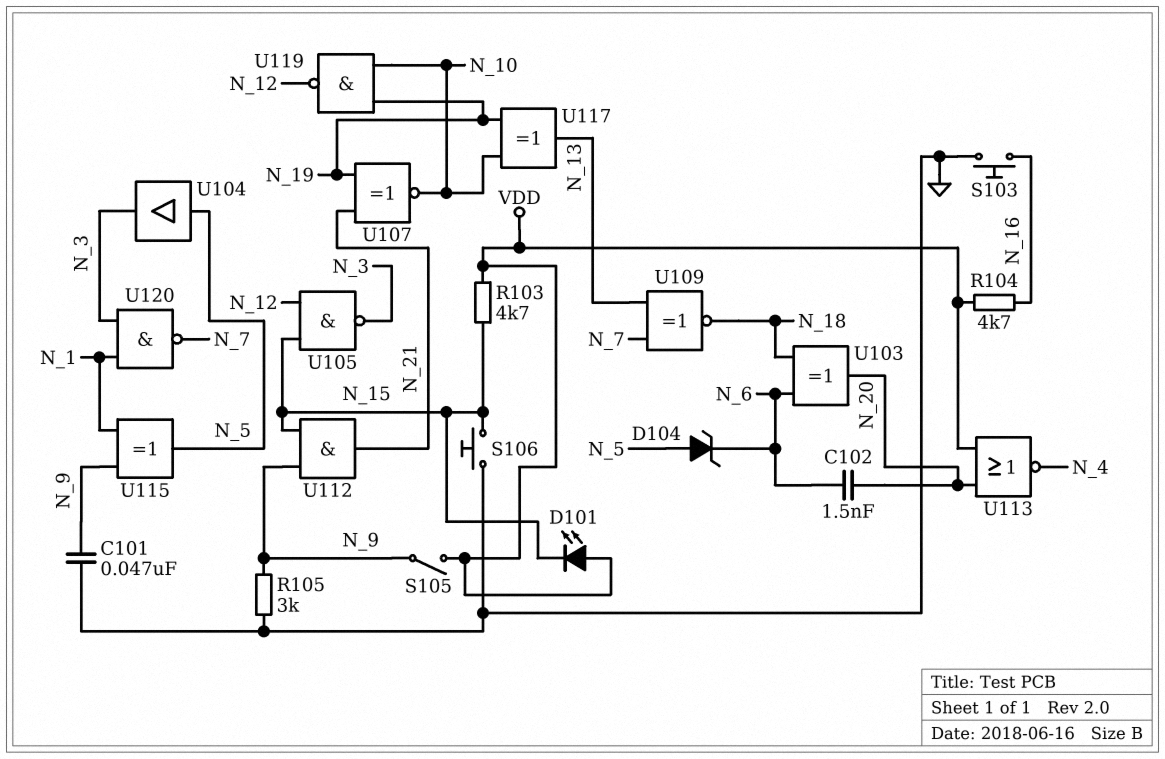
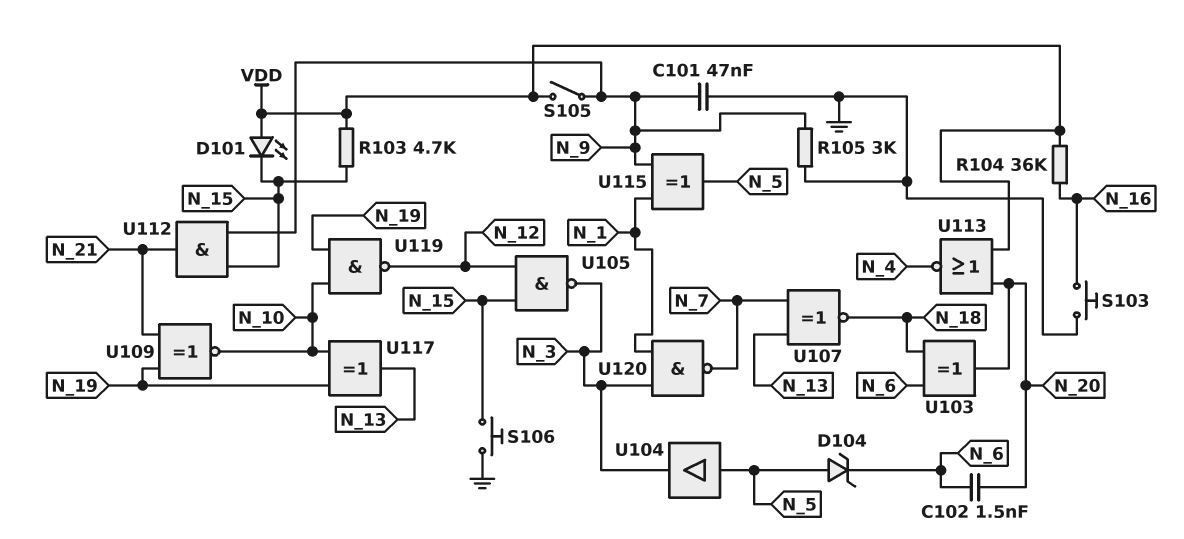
R104: 4.7k (N_16, VDD) -> 36k (N_16, VDD)
U107: XNOR (in N_19, in N_21, out N_10) -> XNOR (in N_7, in N_13, out N_18)
U109: XNOR (in N_7, in N_13, out N_18) -> XNOR (in N_19, in N_21, out N_10)

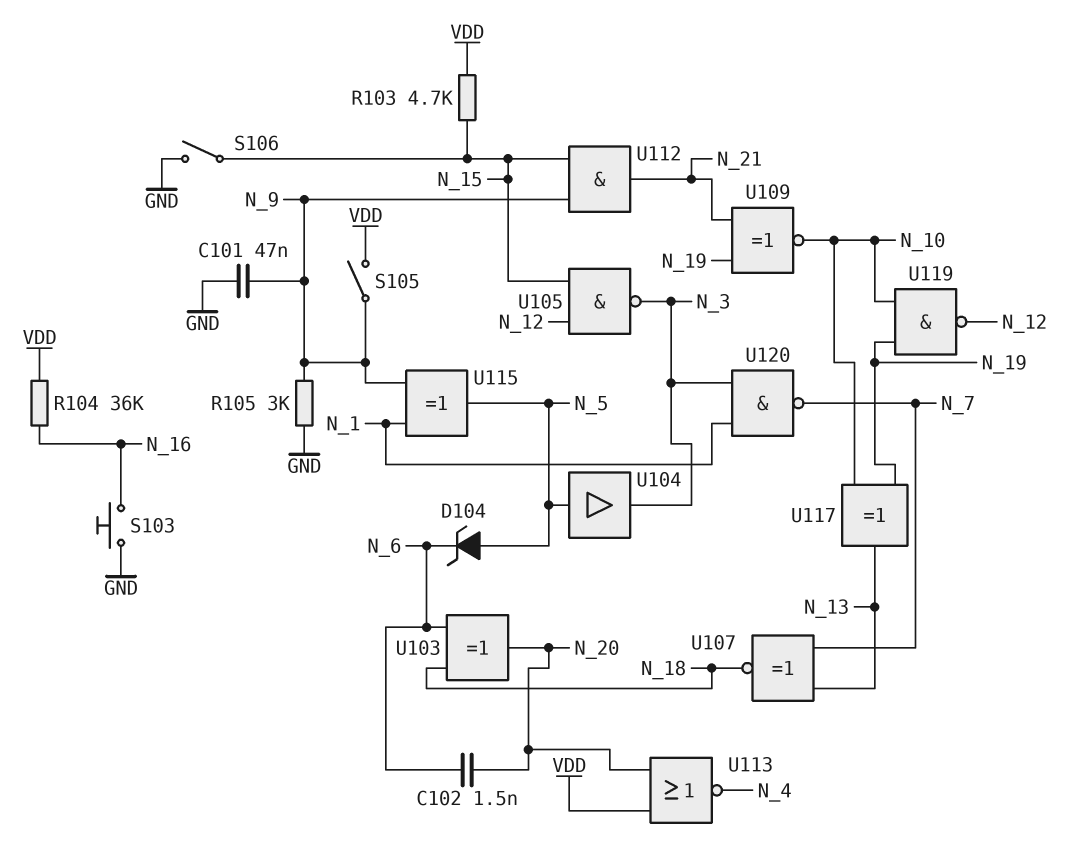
D101: LED (A VDD, K N_15) -> none
S106: button (GND, N_15) -> switch (GND, N_15)

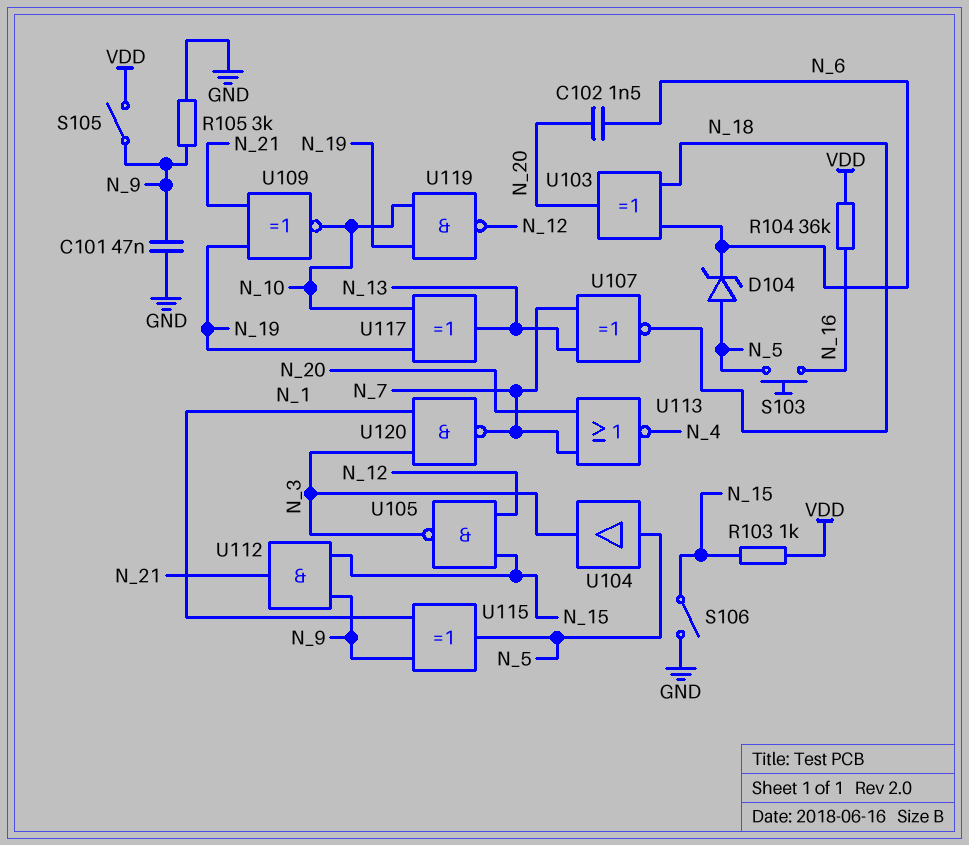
R103: 4.7k (N_15, VDD) -> 1k (N_15, VDD)
S103: button (GND, N_16) -> button (N_5, N_16)
U113: NOR (in N_20, in VDD, out N_4) -> NOR (in N_7, in N_20, out N_4)

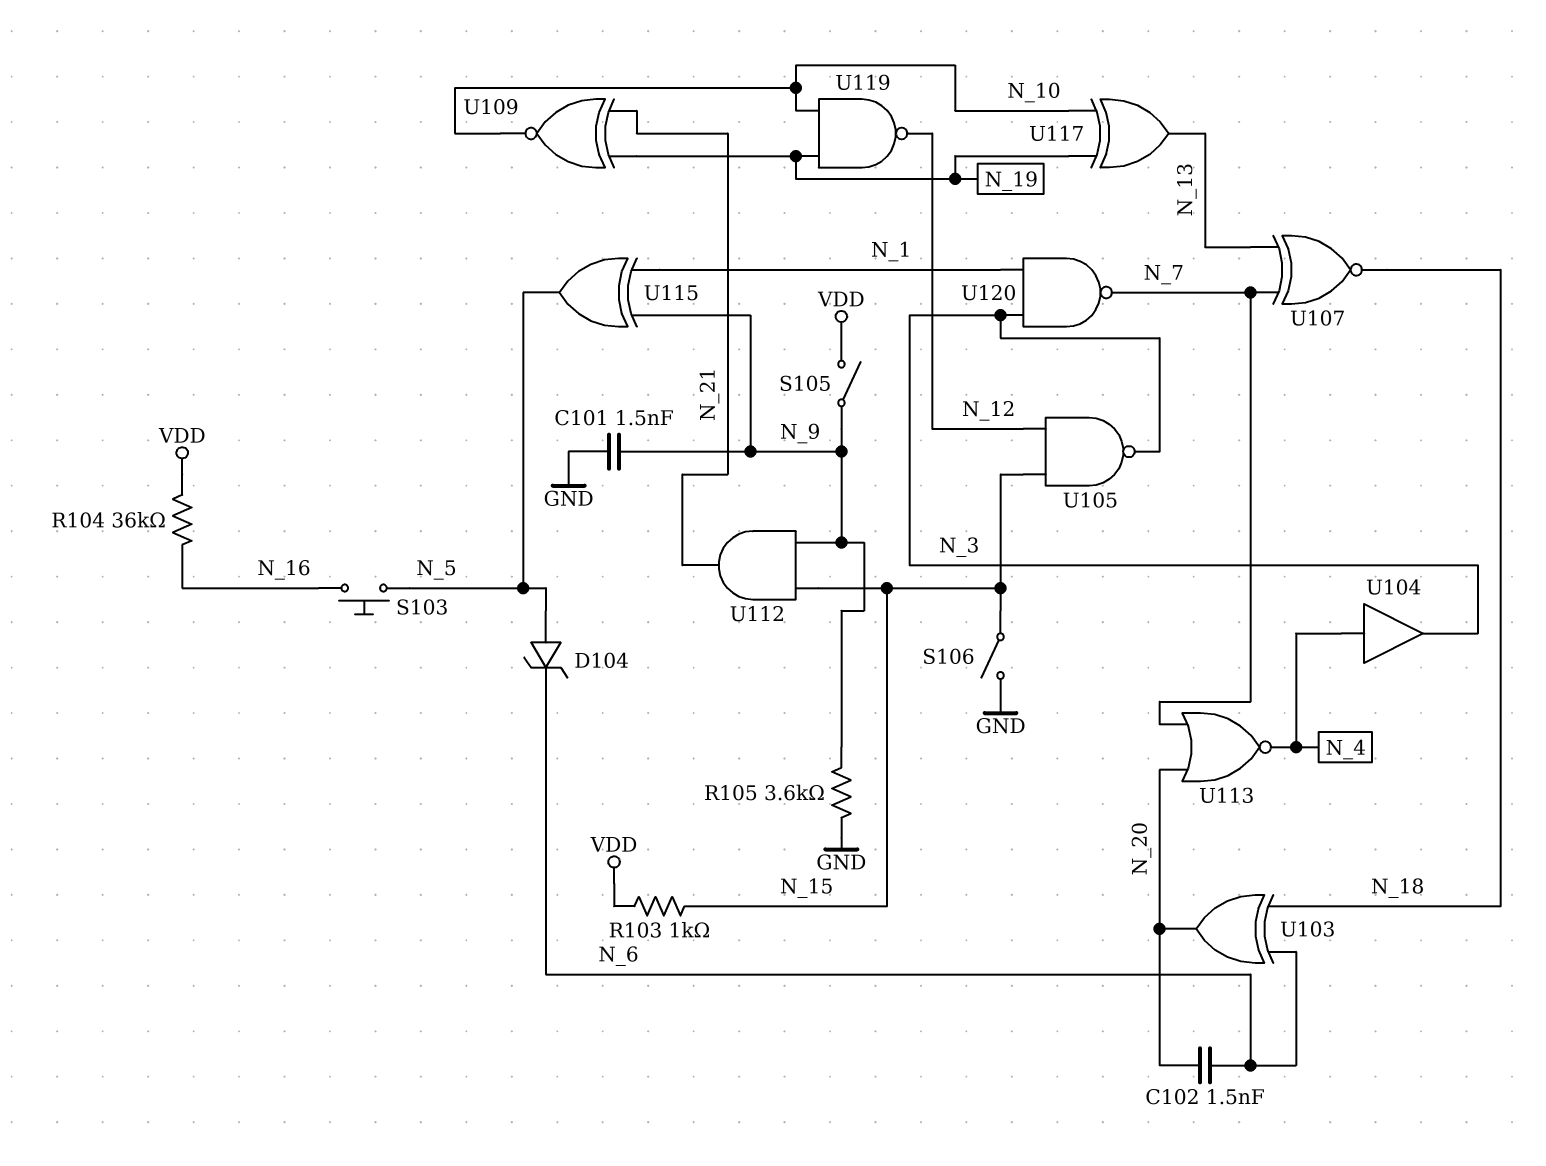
C101: 47nF (GND, N_9) -> 1.5nF (GND, N_9)
R105: 3k (GND, N_9) -> 3.6k (GND, N_9)
U104: buffer (in N_5, out N_3) -> buffer (in N_4, out N_3)

